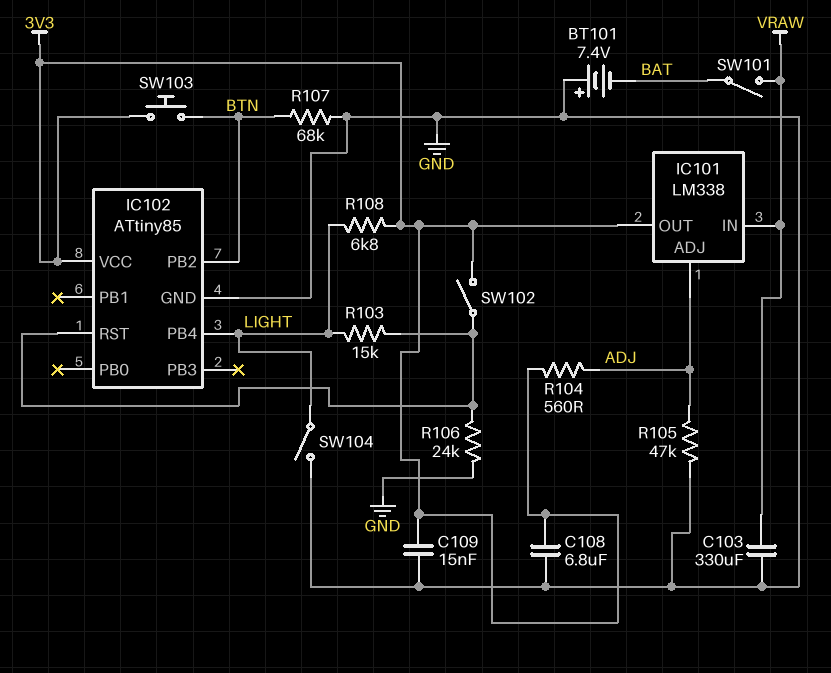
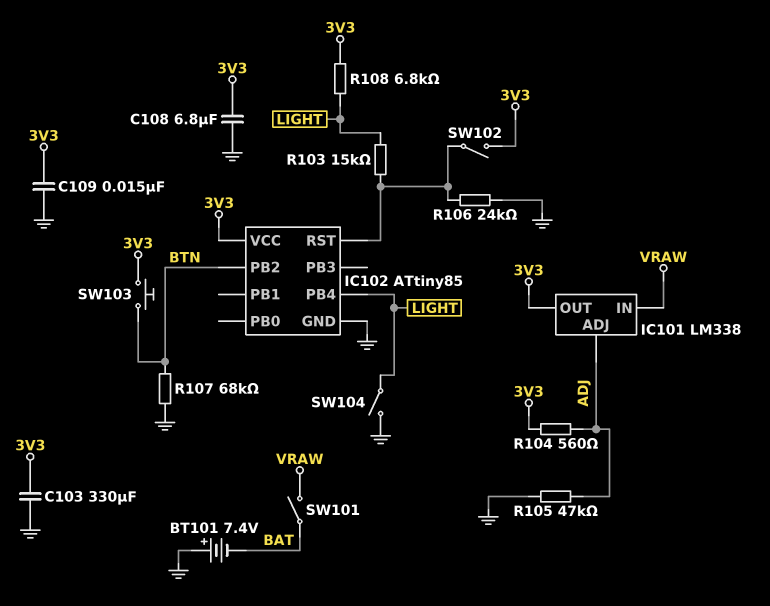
C103: 330uF (GND, VRAW) -> 330uF (3V3, GND)

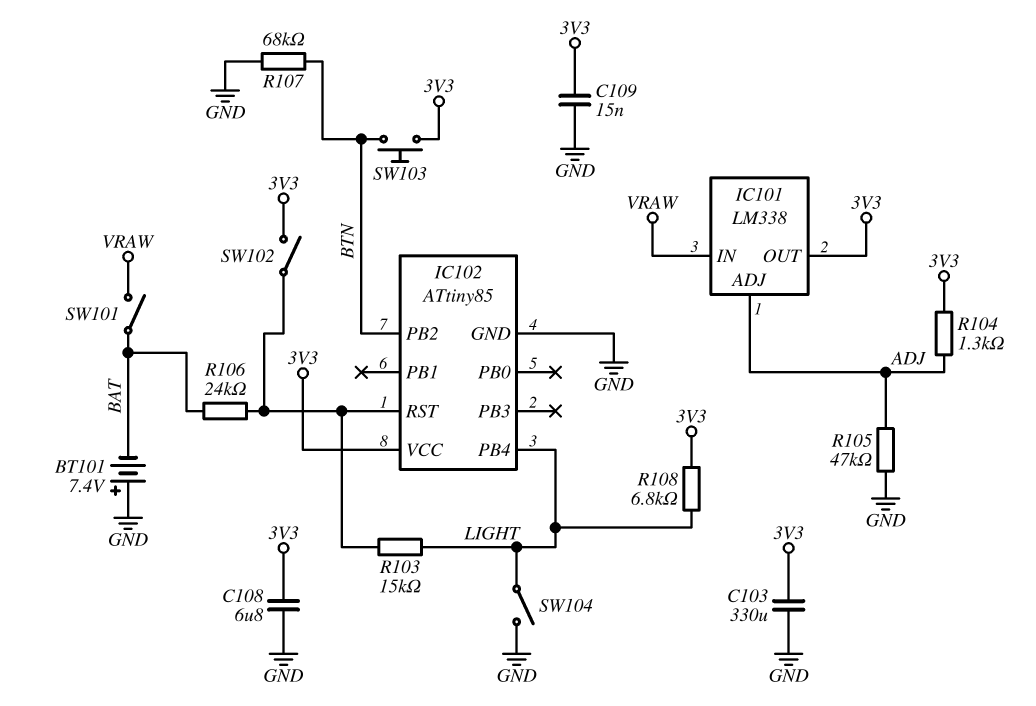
R104: 560 (3V3, ADJ) -> 1.3k (3V3, ADJ)
R106: 24k (GND, IC102/RST) -> 24k (BAT, IC102/RST)

